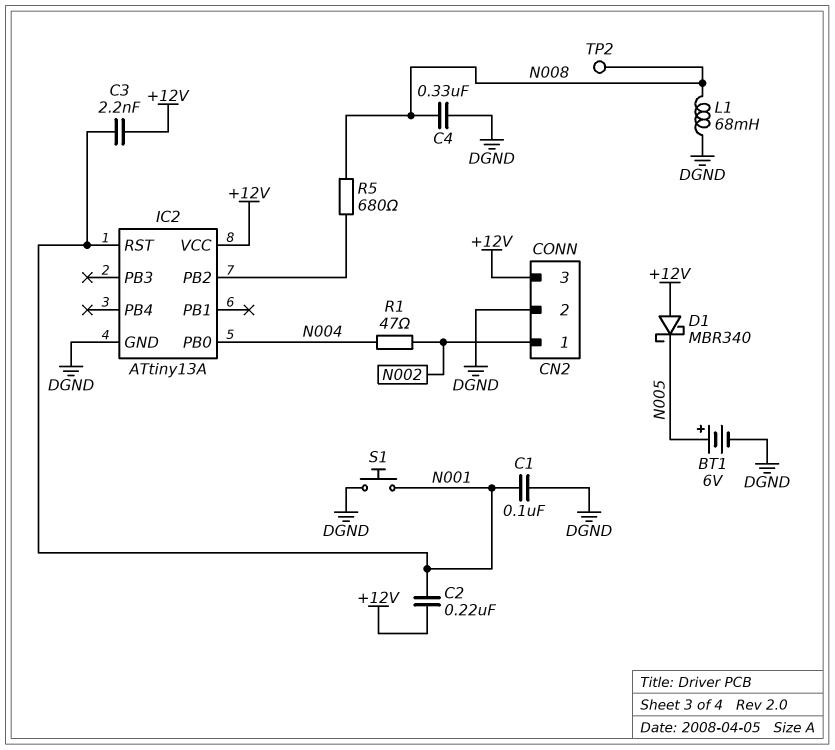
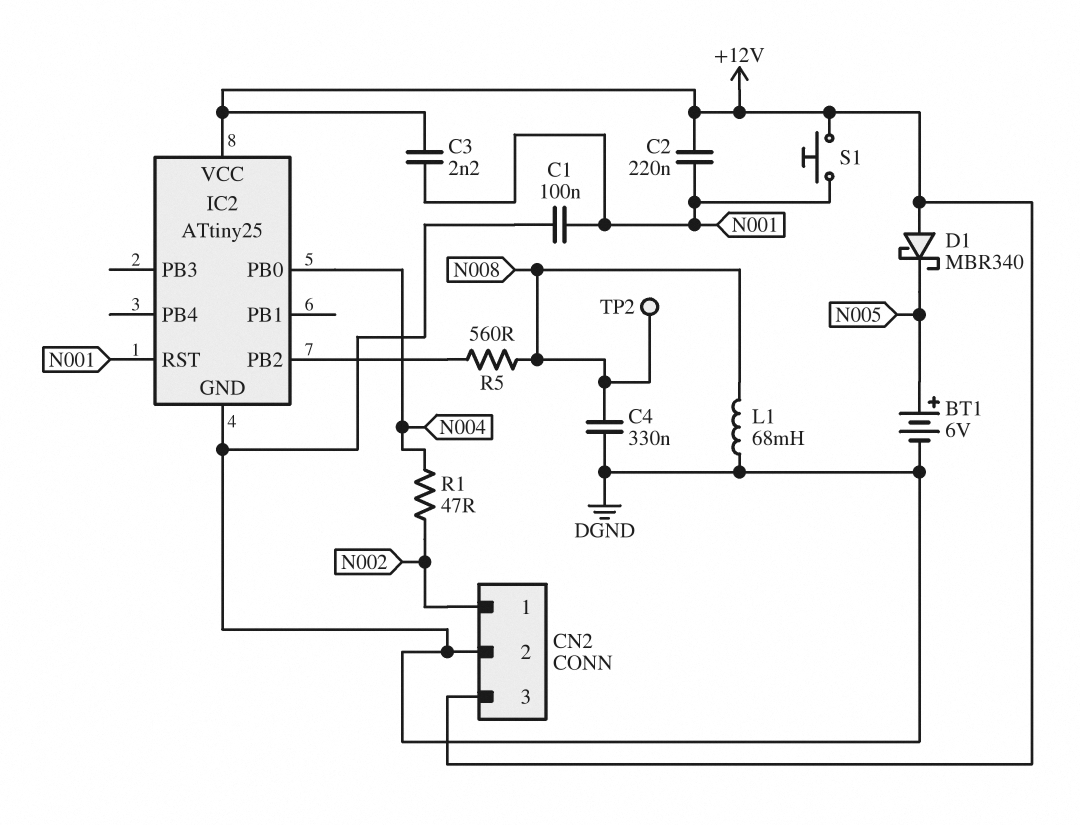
IC2: ATtiny13A -> ATtiny25
R5: 680 (IC2/PB2, N008) -> 560 (IC2/PB2, N008)
S1: button (DGND, N001) -> button (+12V, N001)

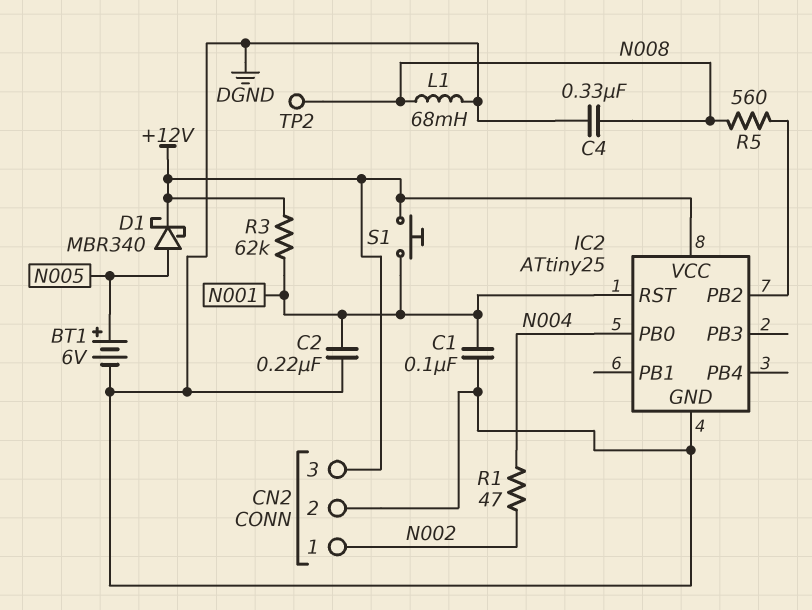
C2: 220nF (+12V, N001) -> 220nF (DGND, N001)
C3: 2.2nF (+12V, N001) -> none
D1: schottky MBR340 (A +12V, K N005) -> schottky MBR340 (A N005, K +12V)
R3: none -> 62k (+12V, N001)

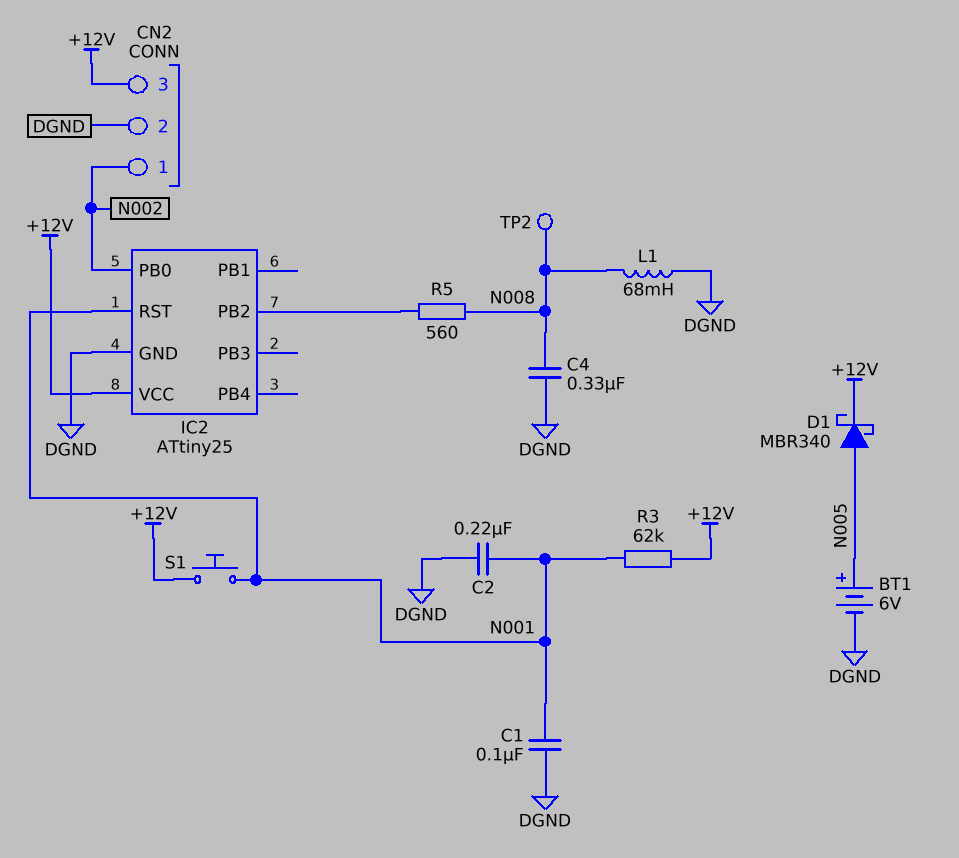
IC2 pin PB0: N004 -> N002
R1: 47 (N002, N004) -> none

